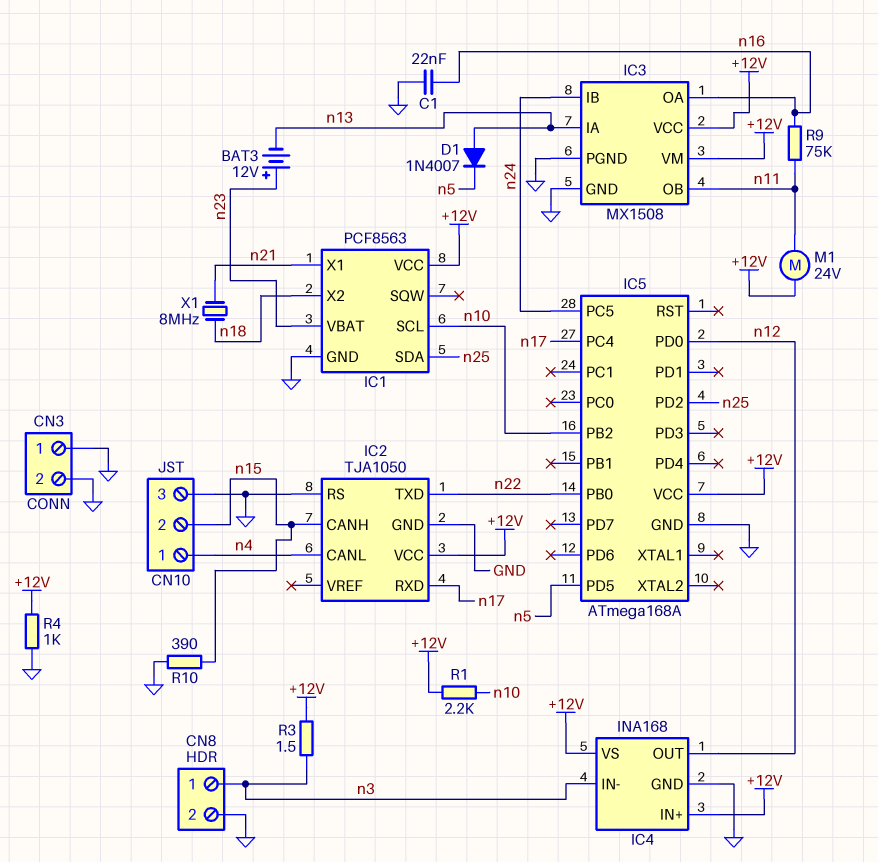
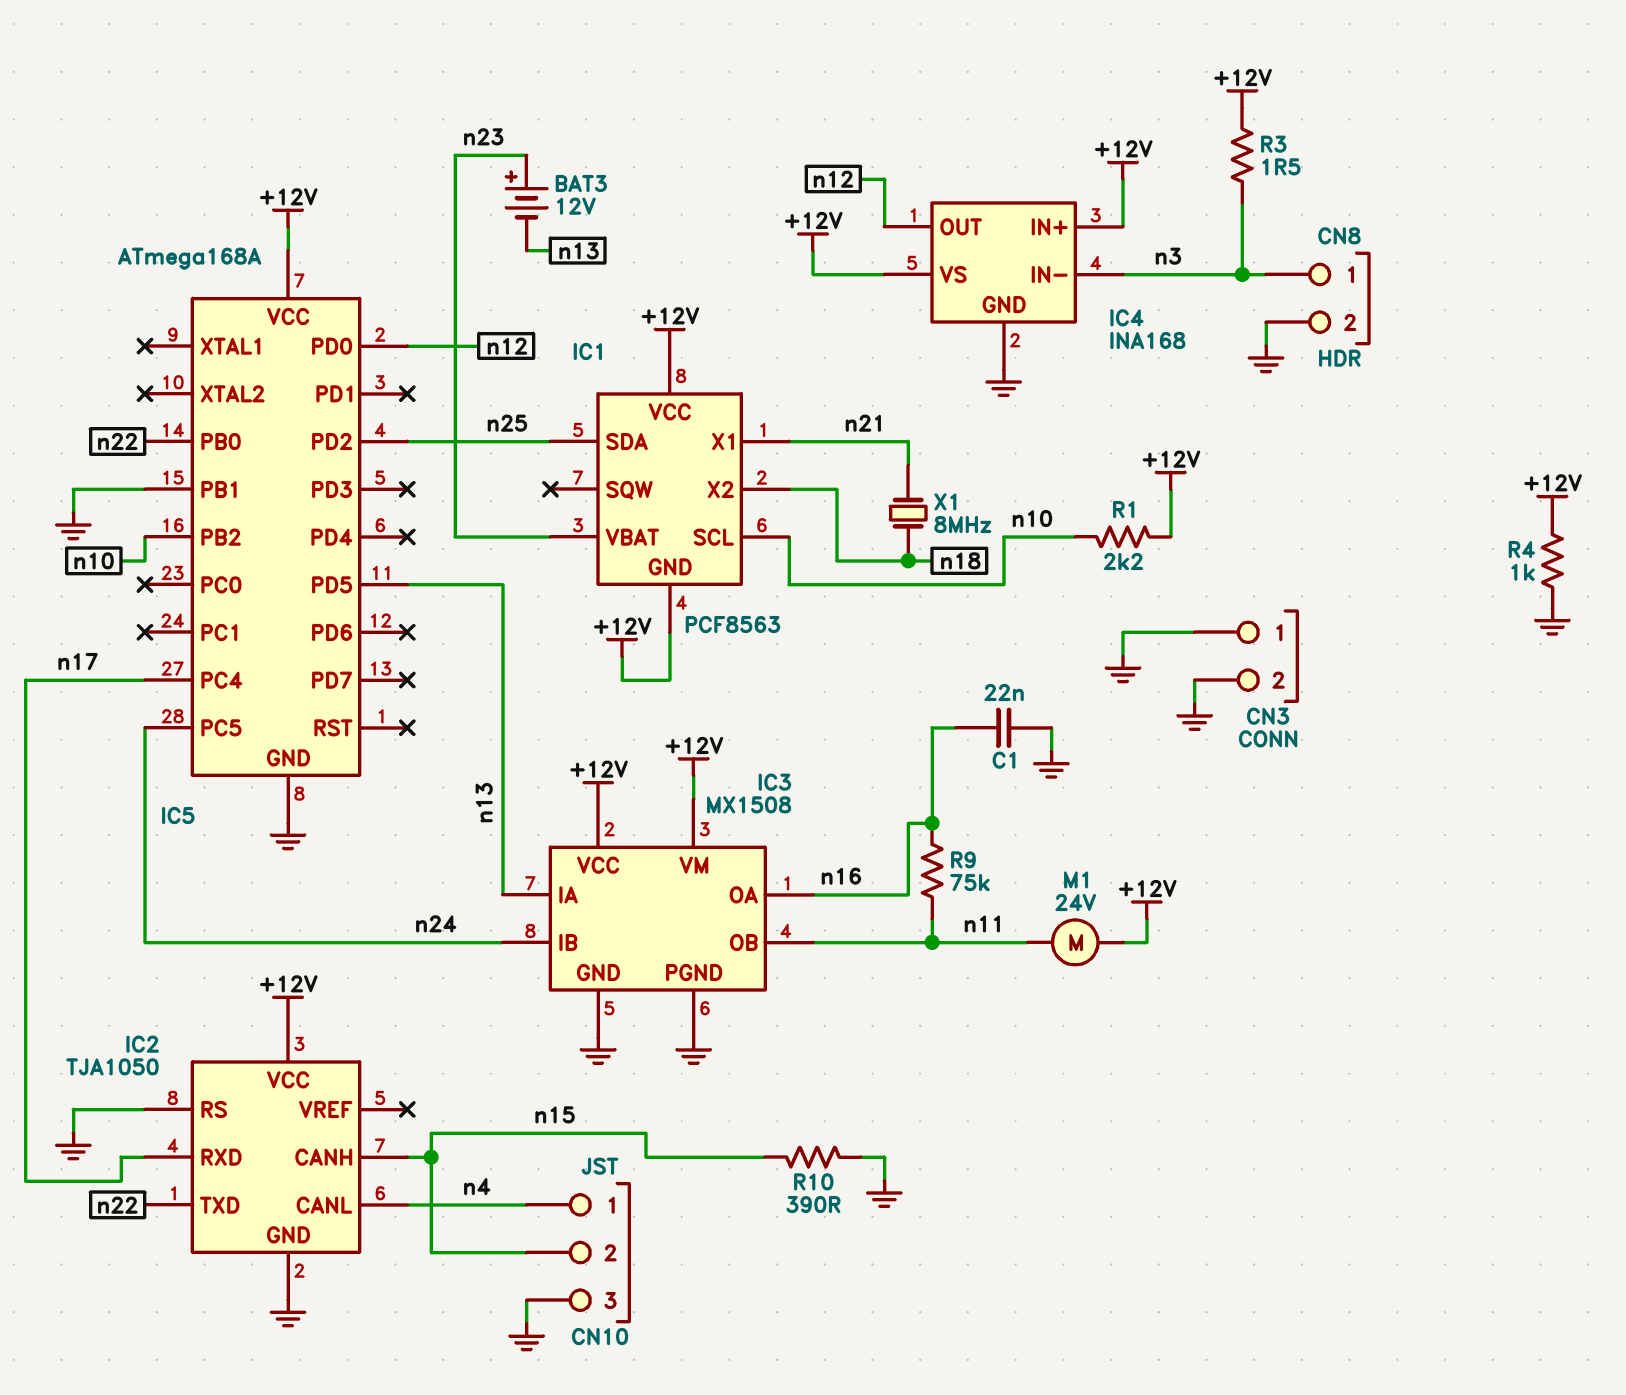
D1: diode 1N4007 (A n13, K n5) -> none
IC1 pin GND: GND -> +12V
IC5 pin PB1: none -> GND
IC5 pin PD5: n5 -> n13

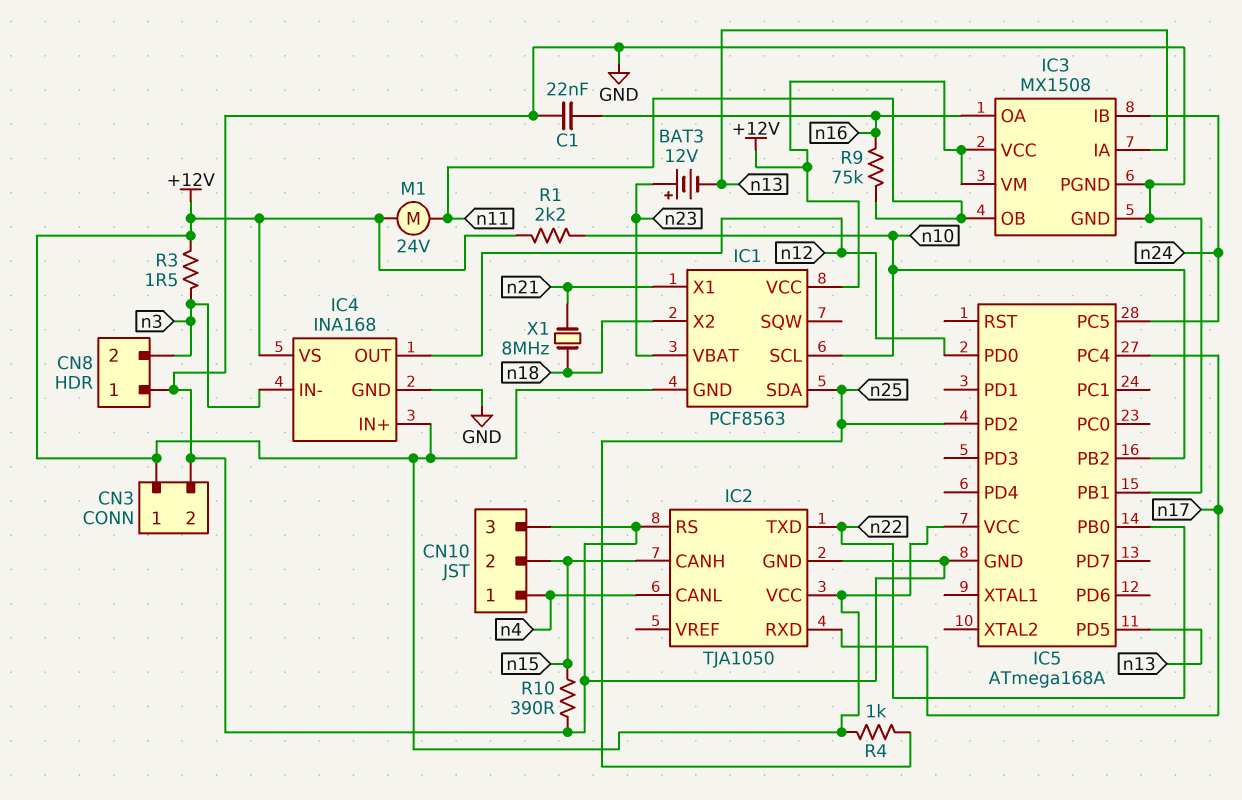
CN3 pin 1: GND -> +12V
CN8 pin 1: n3 -> GND
CN8 pin 2: GND -> n3
R4: 1k (+12V, GND) -> 1k (+12V, n25)

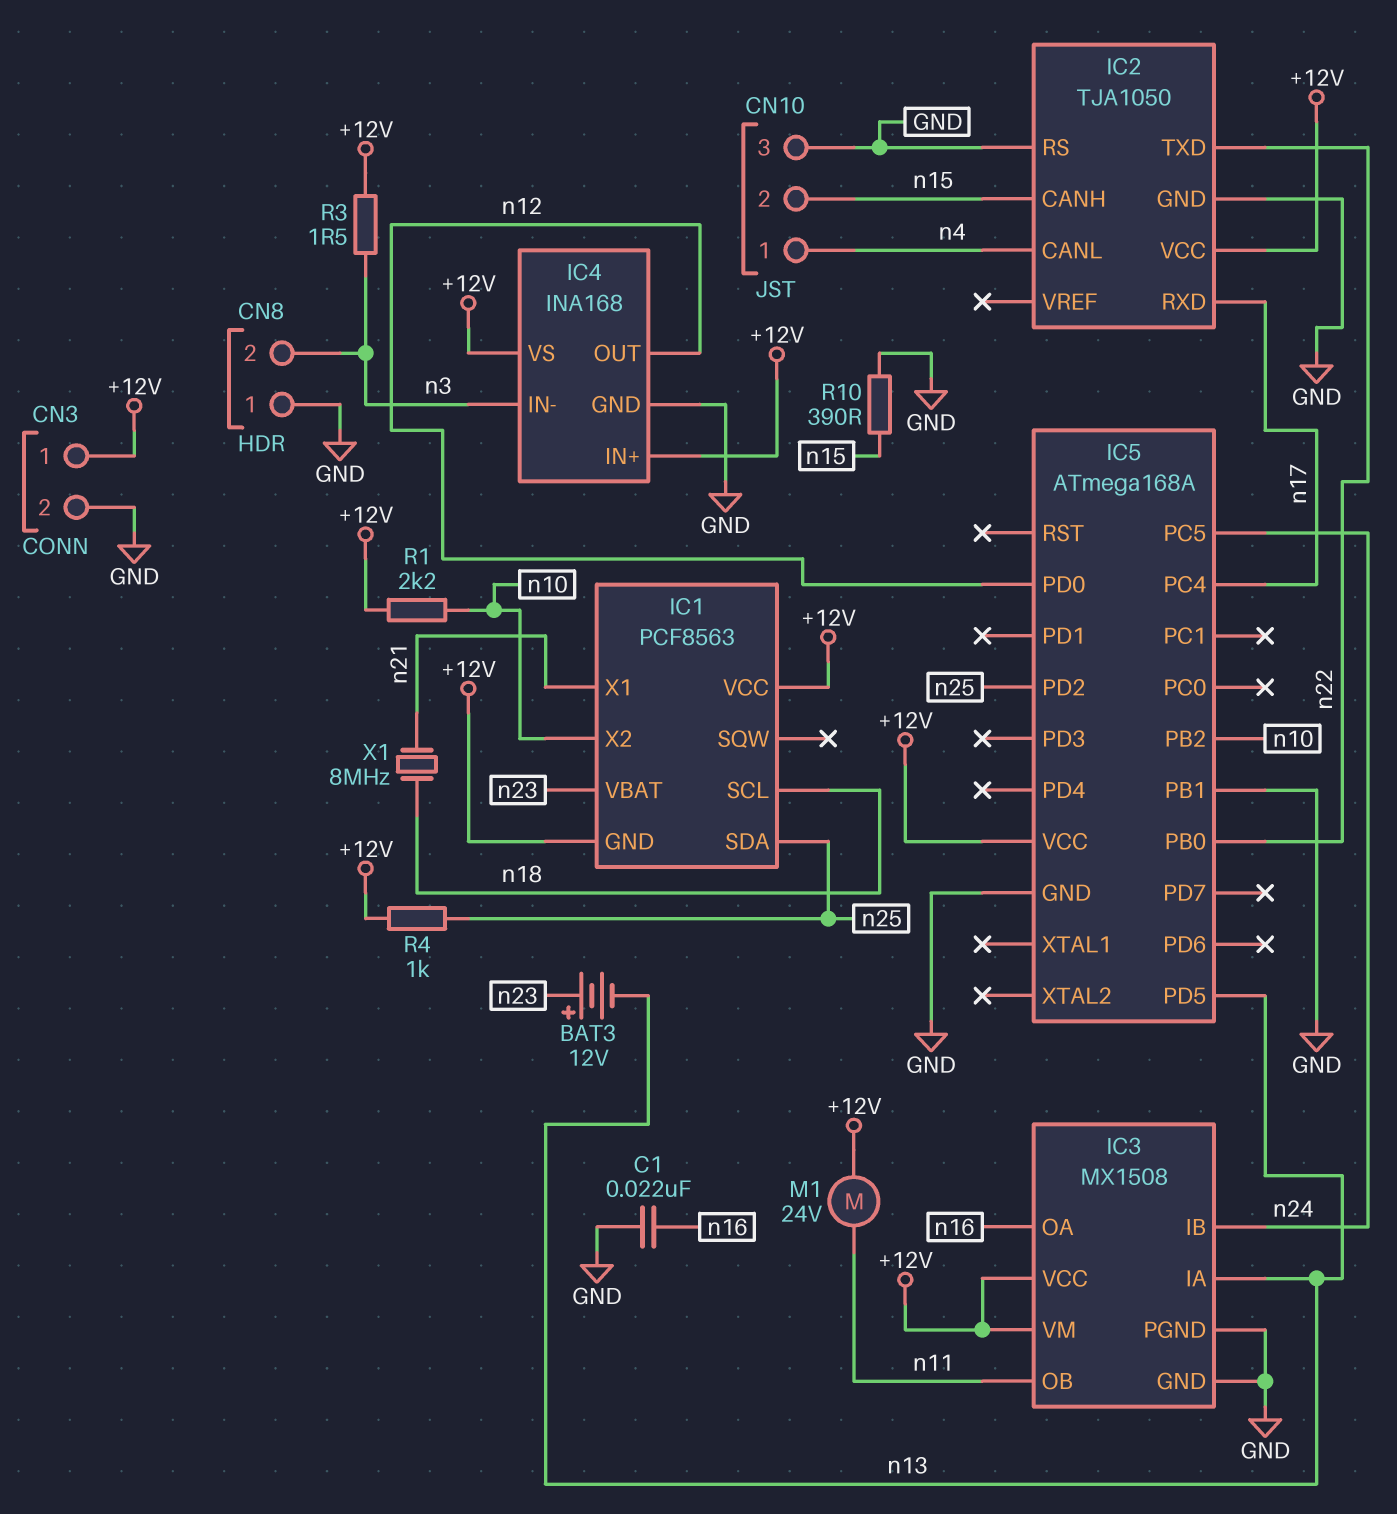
IC1 pin SCL: n10 -> n18
IC1 pin X2: n18 -> n10
R9: 75k (n11, n16) -> none

